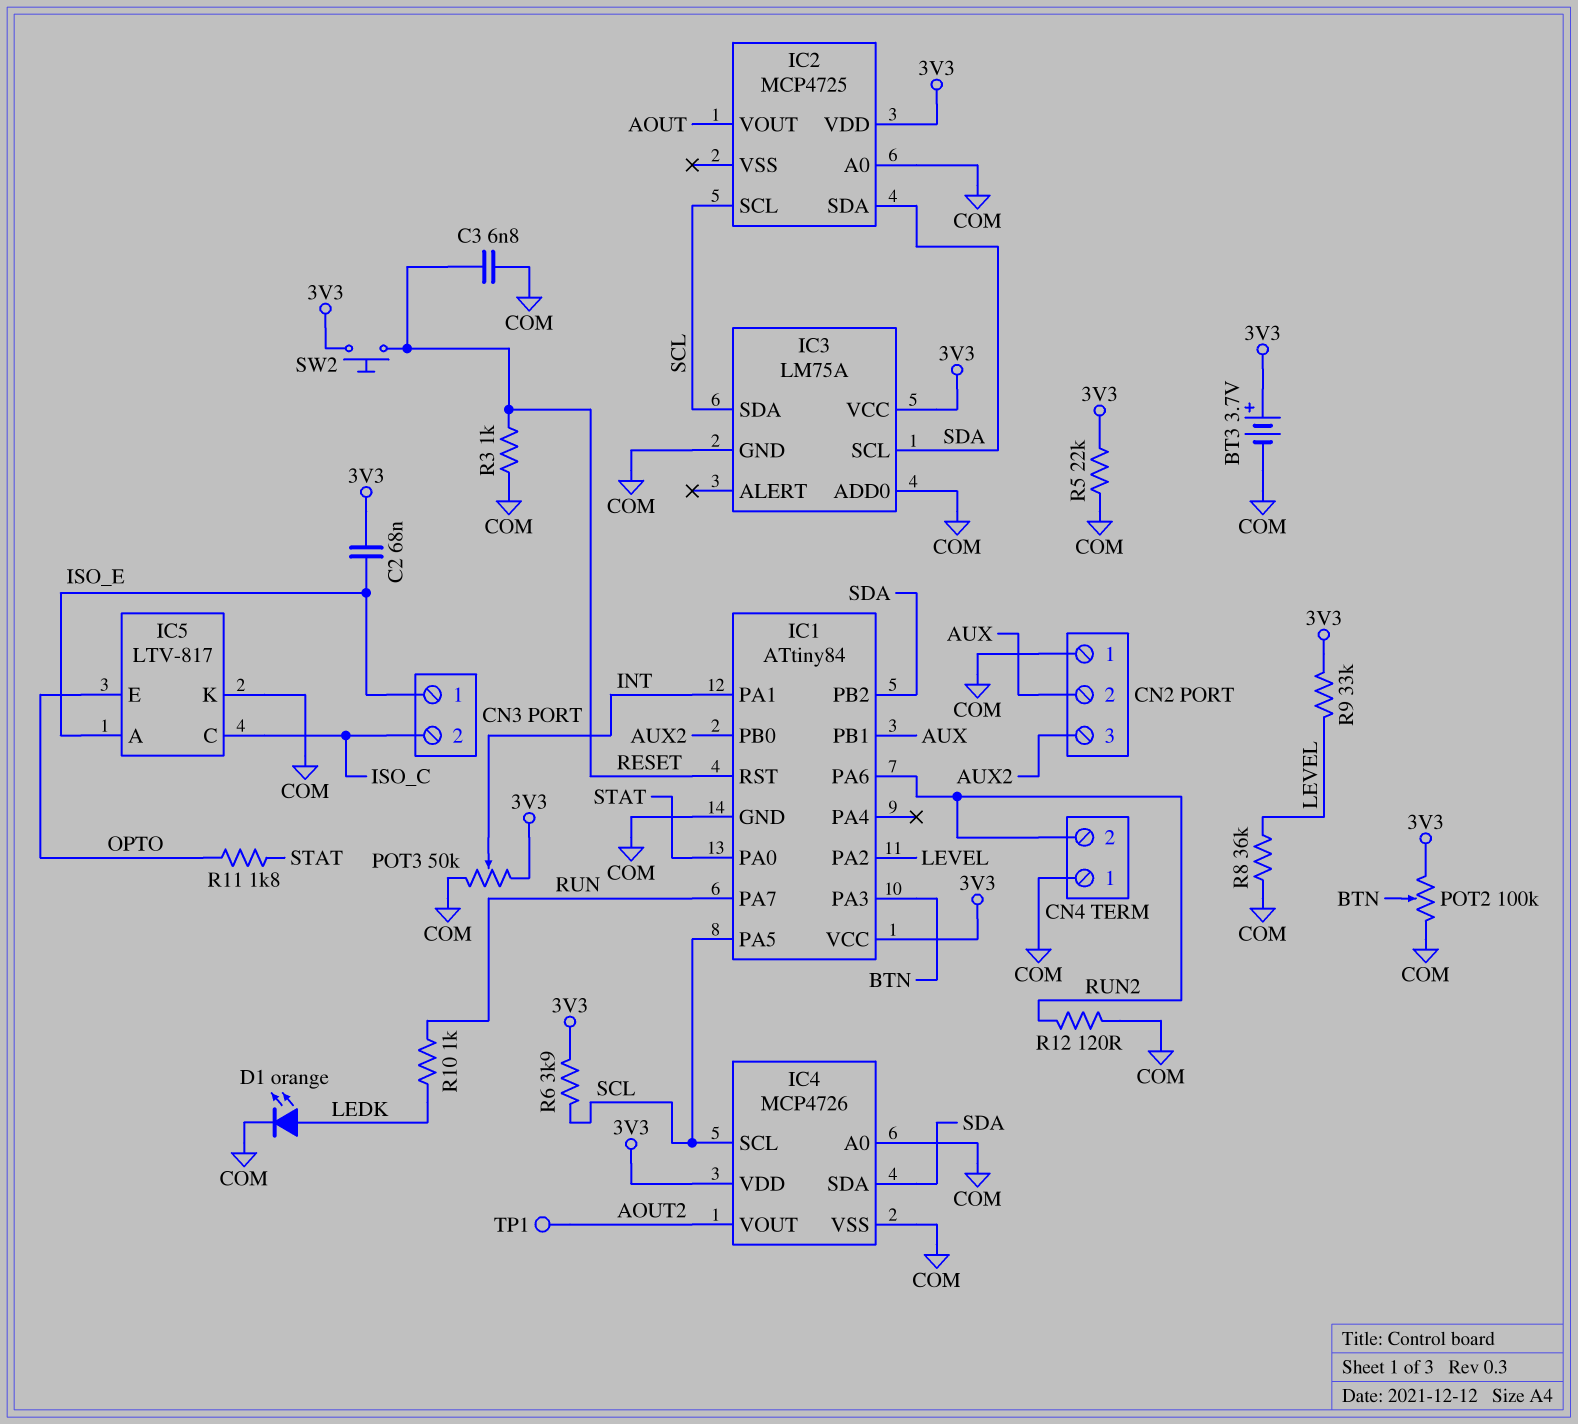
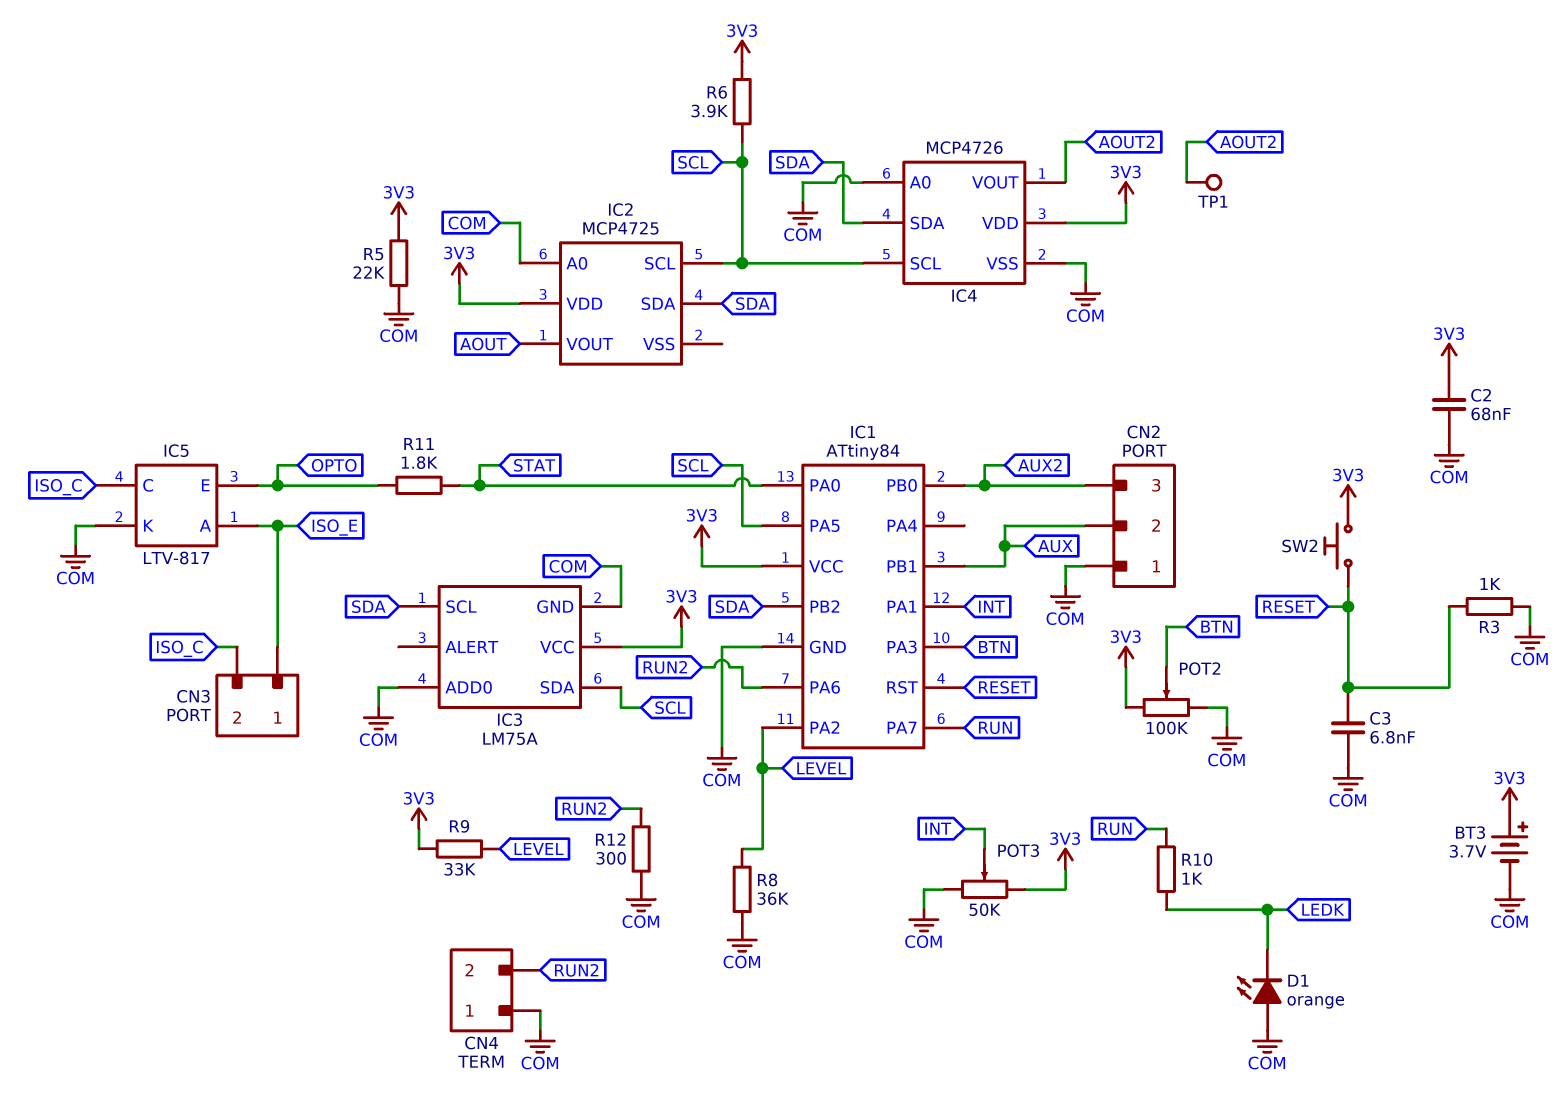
C2: 68nF (3V3, ISO_E) -> 68nF (3V3, COM)
D1: LED orange (A LEDK, K COM) -> LED orange (A COM, K LEDK)
R12: 120 (COM, RUN2) -> 300 (COM, RUN2)

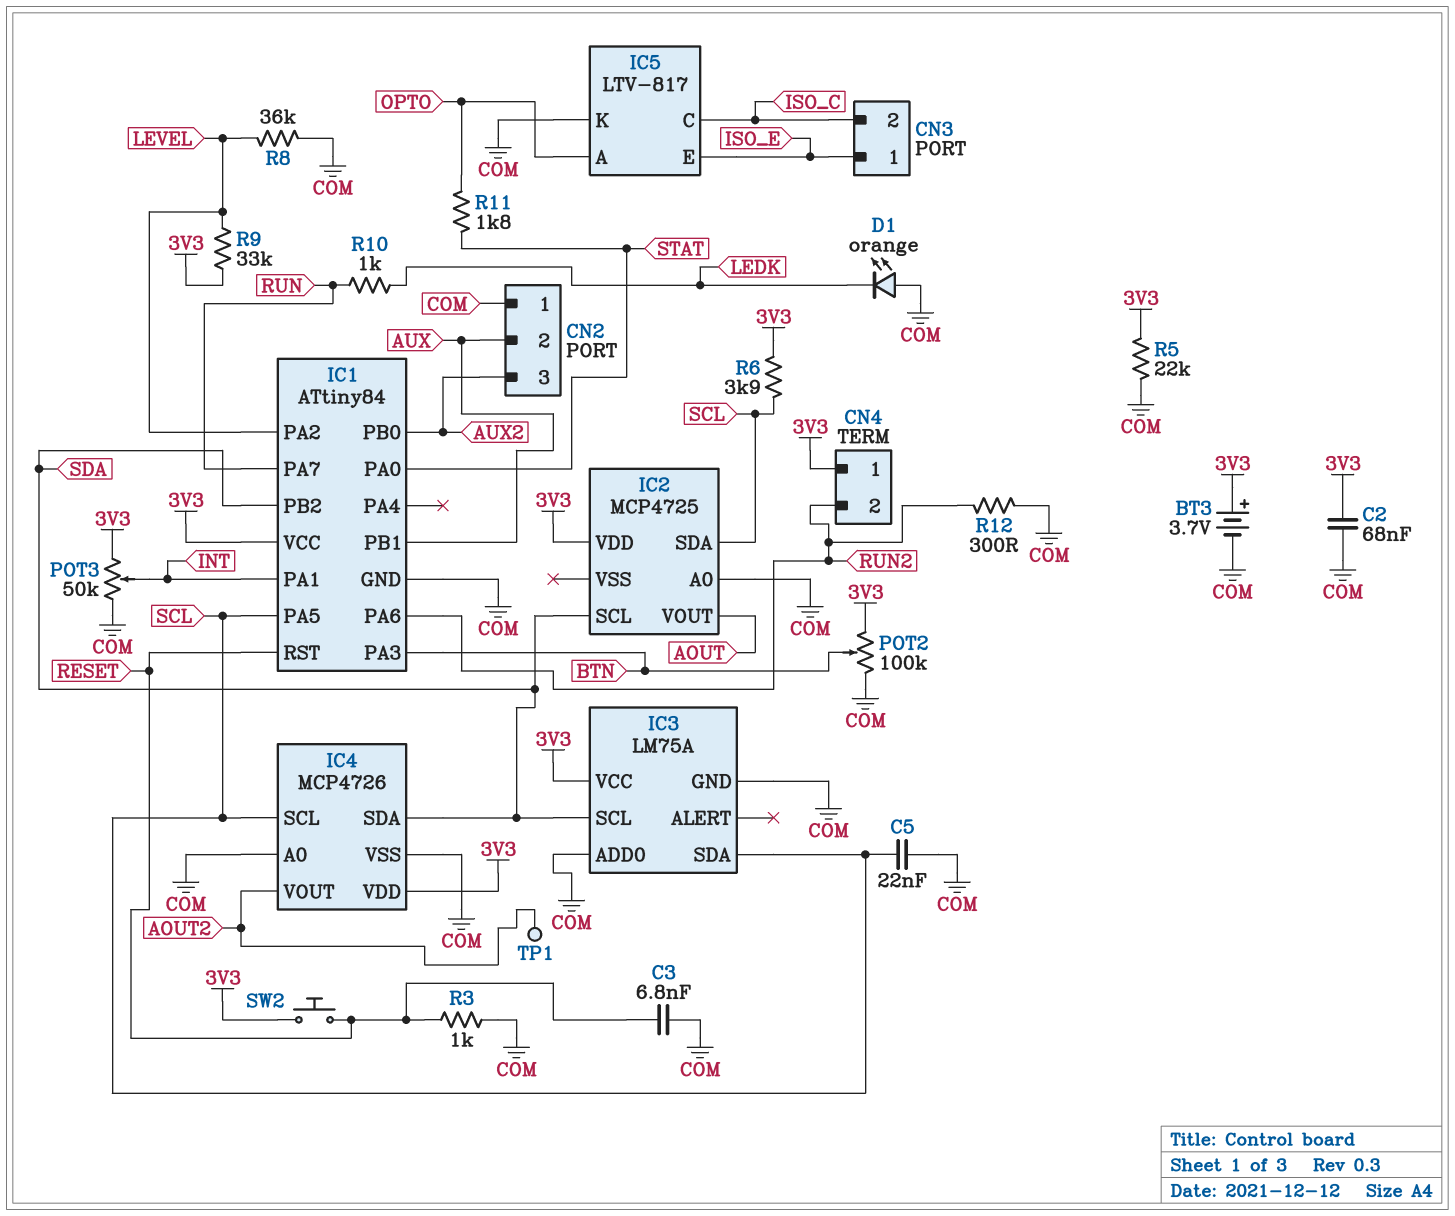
C5: none -> 22nF (COM, SCL)
CN4 pin 1: COM -> 3V3
IC2 pin SCL: SCL -> SDA
IC2 pin SDA: SDA -> SCL
IC5 pin A: ISO_E -> OPTO
IC5 pin E: OPTO -> ISO_E

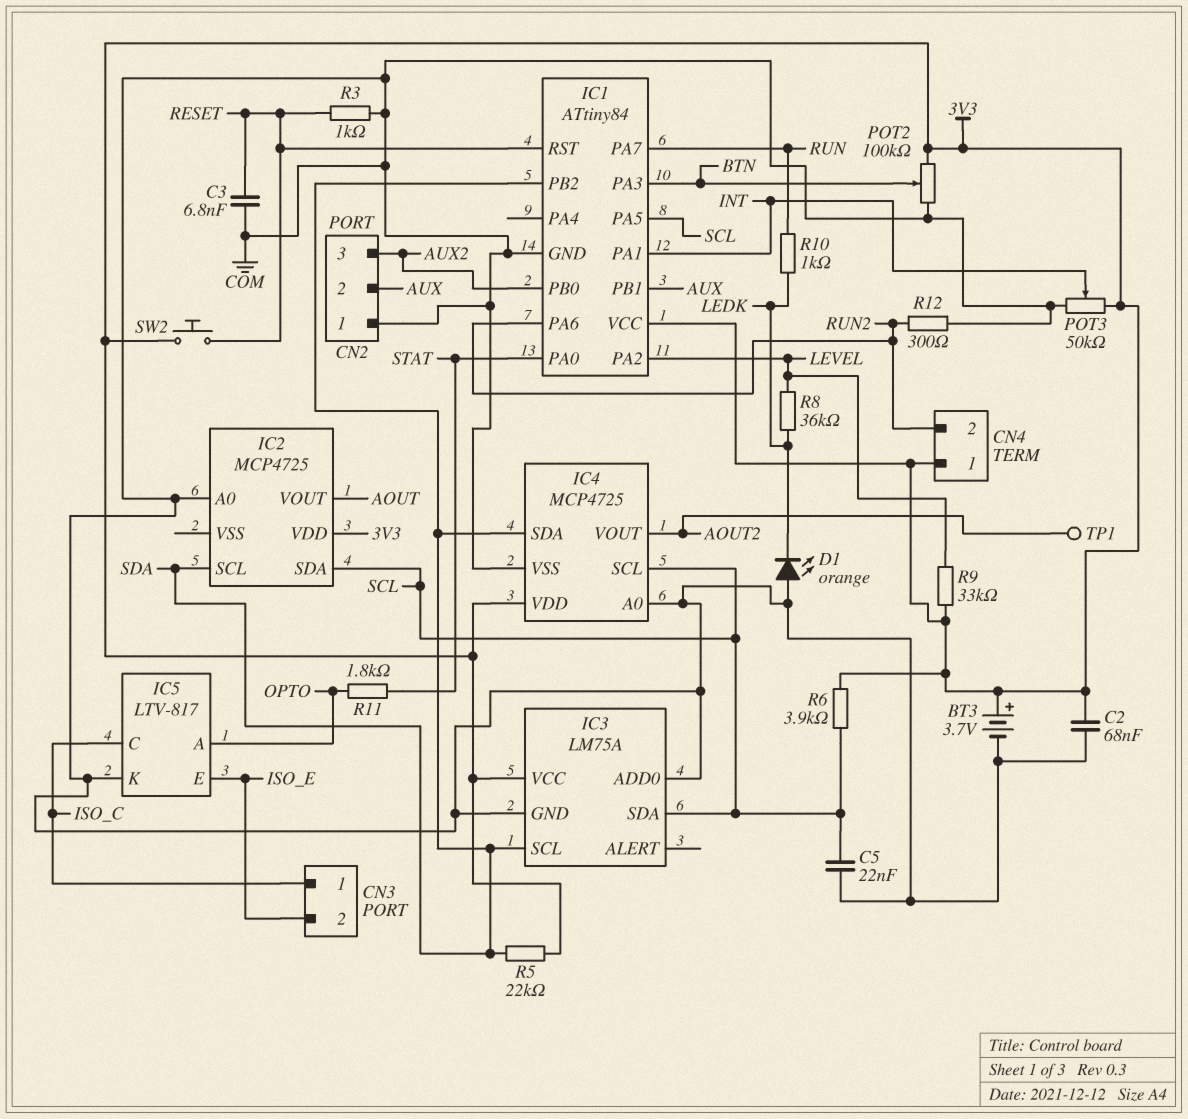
CN3 pin 1: ISO_E -> ISO_C
CN3 pin 2: ISO_C -> ISO_E
IC4: MCP4726 -> MCP4725
R5: 22k (3V3, COM) -> 22k (3V3, SDA)
R8: 36k (COM, LEVEL) -> 36k (LEDK, LEVEL)

